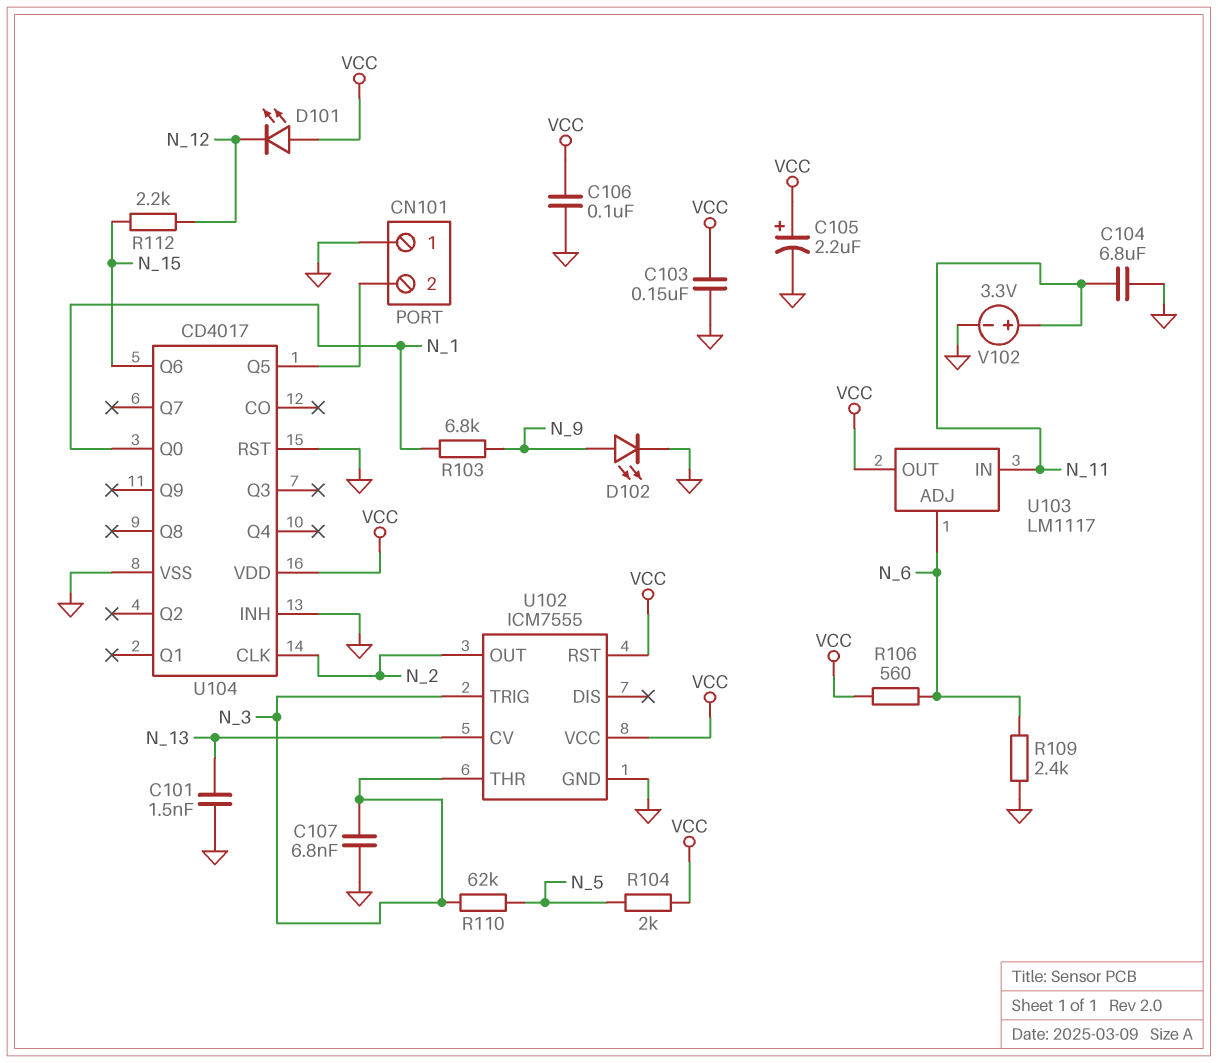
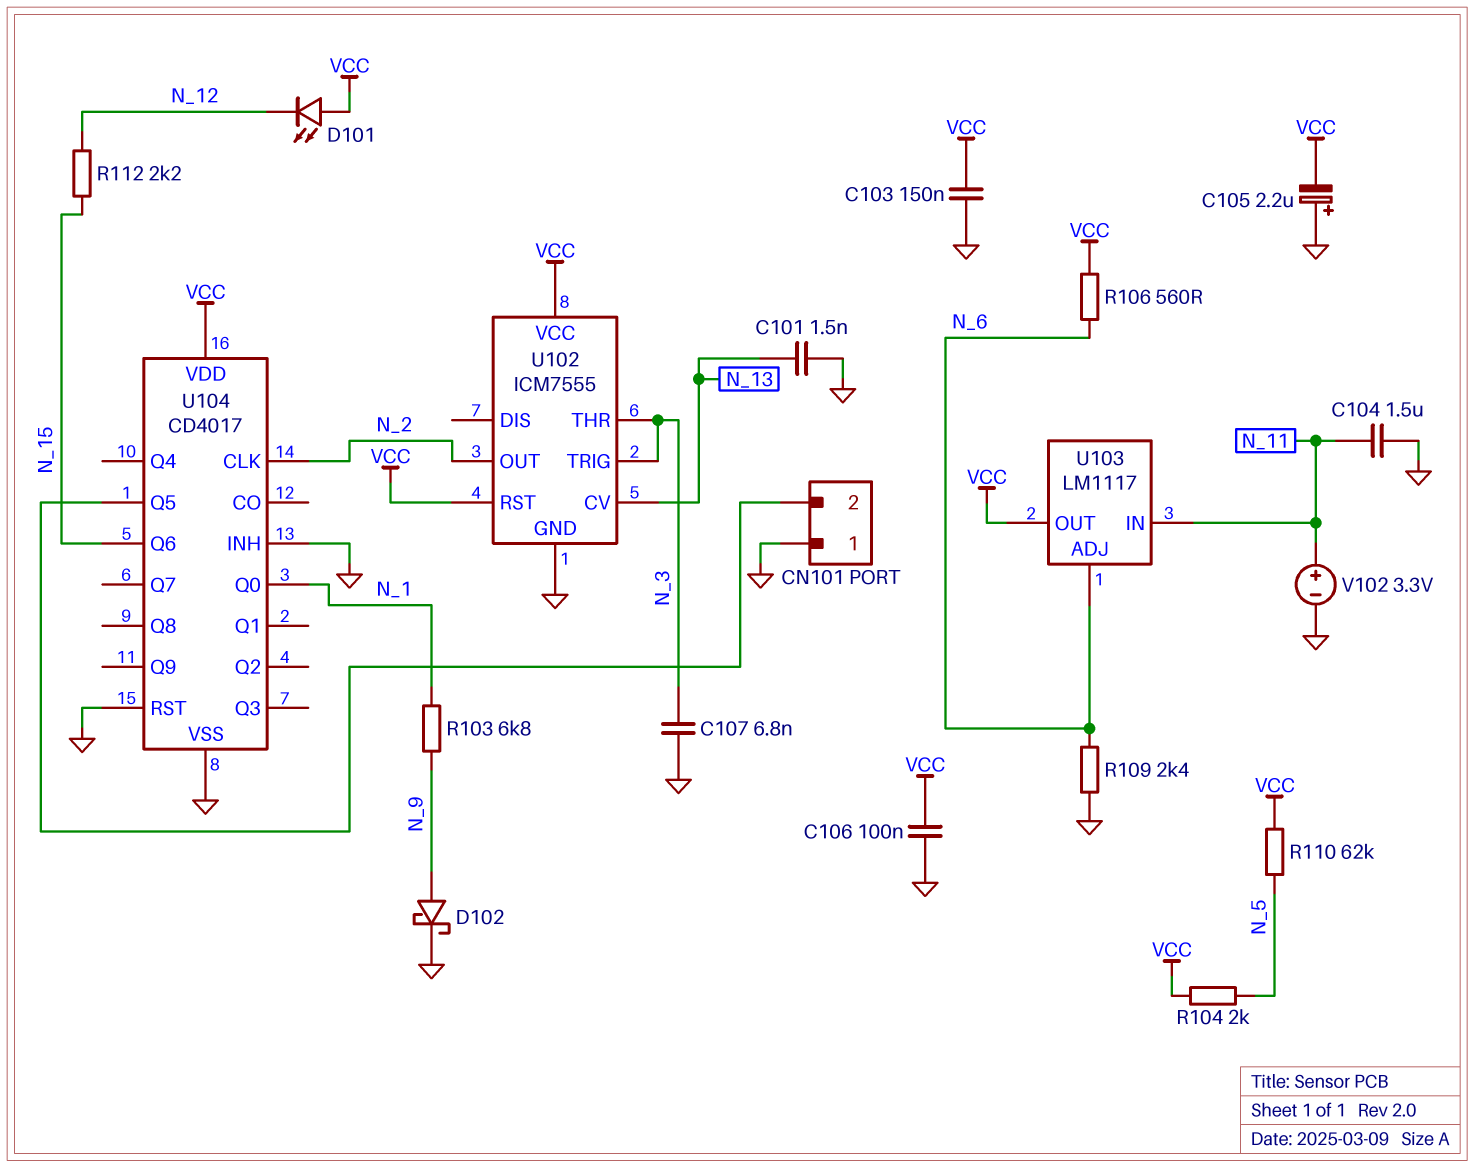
C104: 6.8uF (GND, N_11) -> 1.5uF (GND, N_11)
C105: 2.2uF (plus VCC, minus GND) -> 2.2uF (plus GND, minus VCC)
D102: LED (A N_9, K GND) -> schottky (A N_9, K GND)
R110: 62k (N_3, N_5) -> 62k (N_5, VCC)

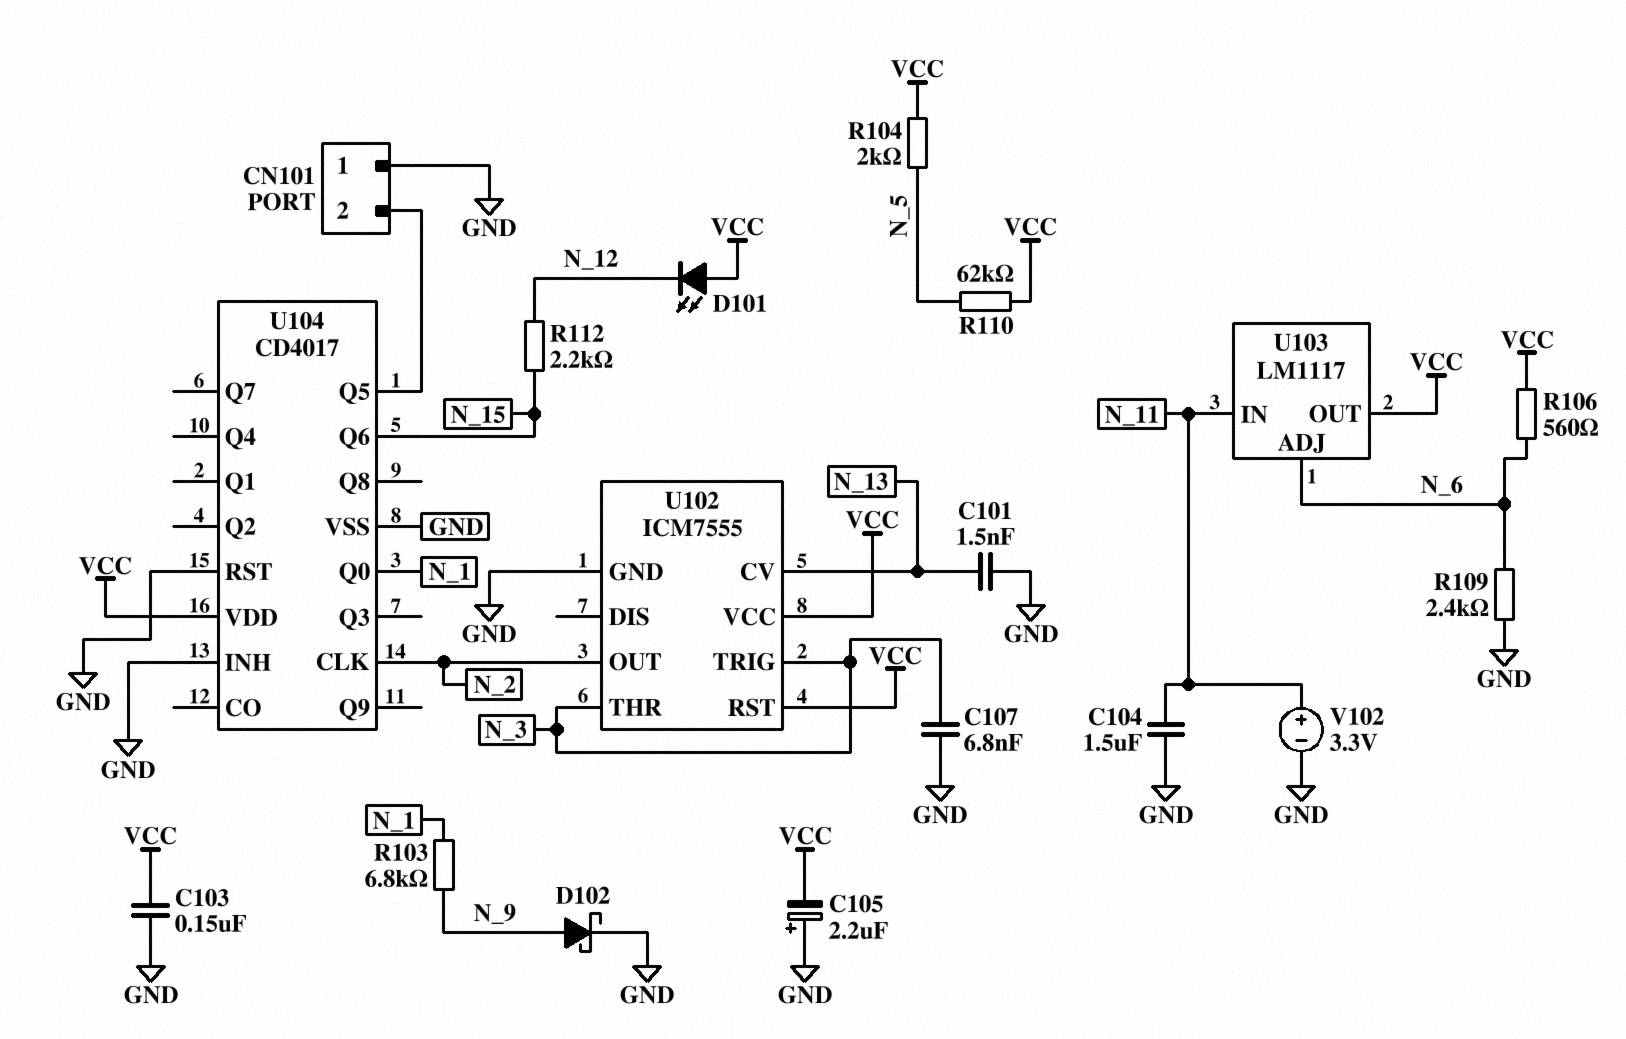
C106: 100nF (GND, VCC) -> none

